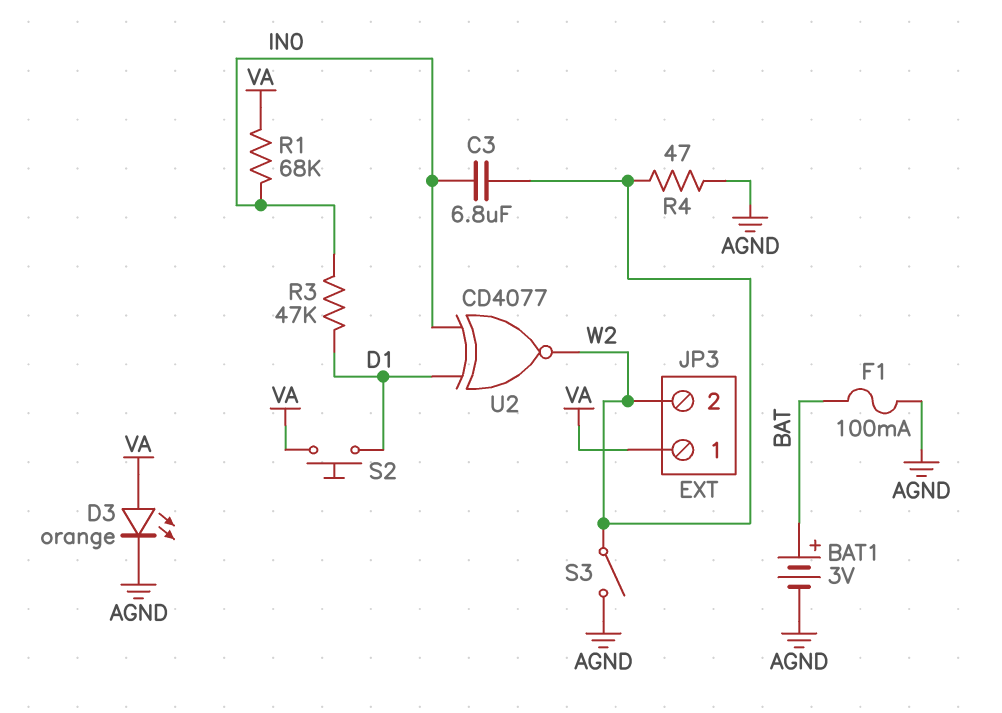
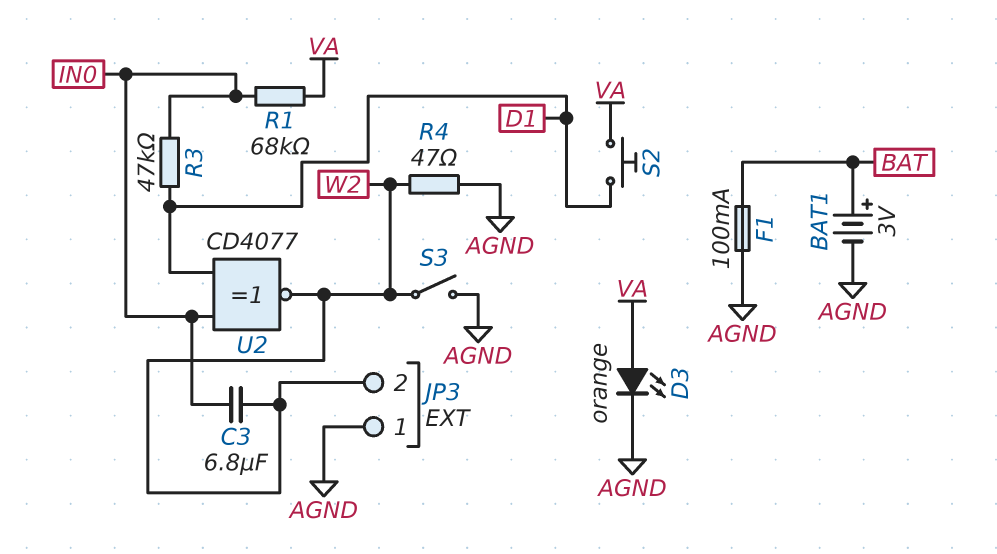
JP3 pin 1: VA -> AGND

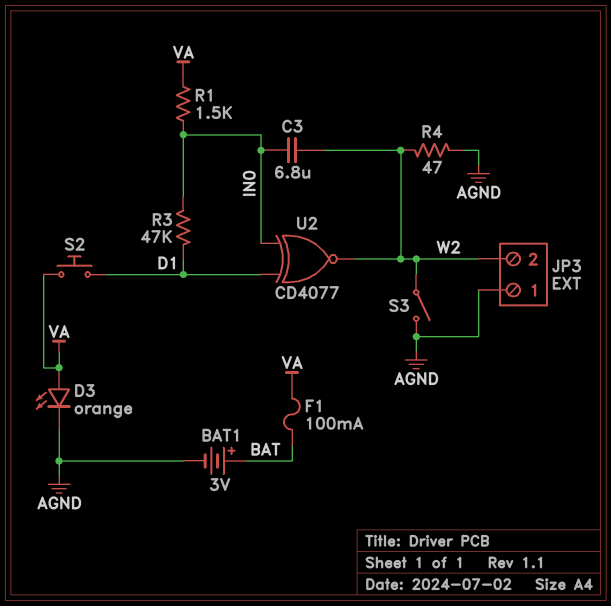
F1: 100mA (AGND, BAT) -> 100mA (BAT, VA)
R1: 68k (IN0, VA) -> 1.5k (IN0, VA)

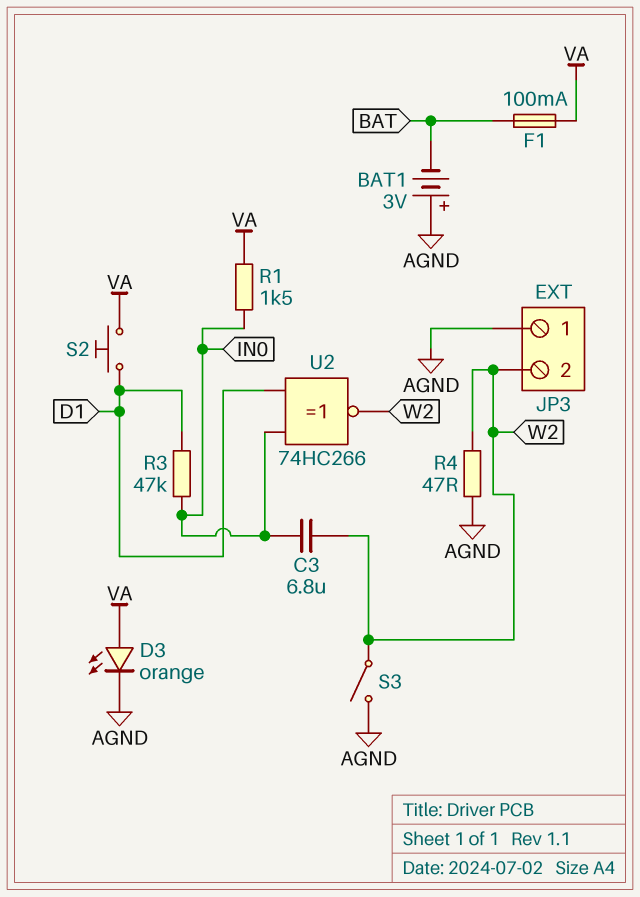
BAT1: 3V (plus BAT, minus AGND) -> 3V (plus AGND, minus BAT)
U2: XNOR CD4077 (in D1, in IN0, out W2) -> XNOR 74HC266 (in D1, in IN0, out W2)

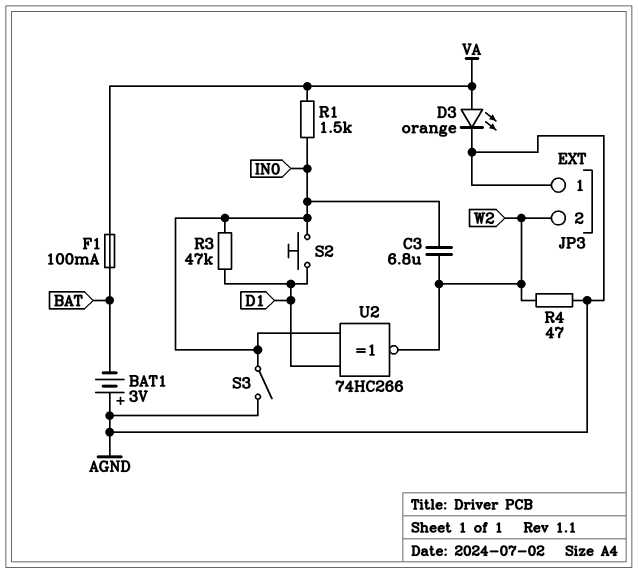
S2: button (D1, VA) -> button (D1, IN0)
S3: switch (AGND, W2) -> switch (AGND, IN0)

